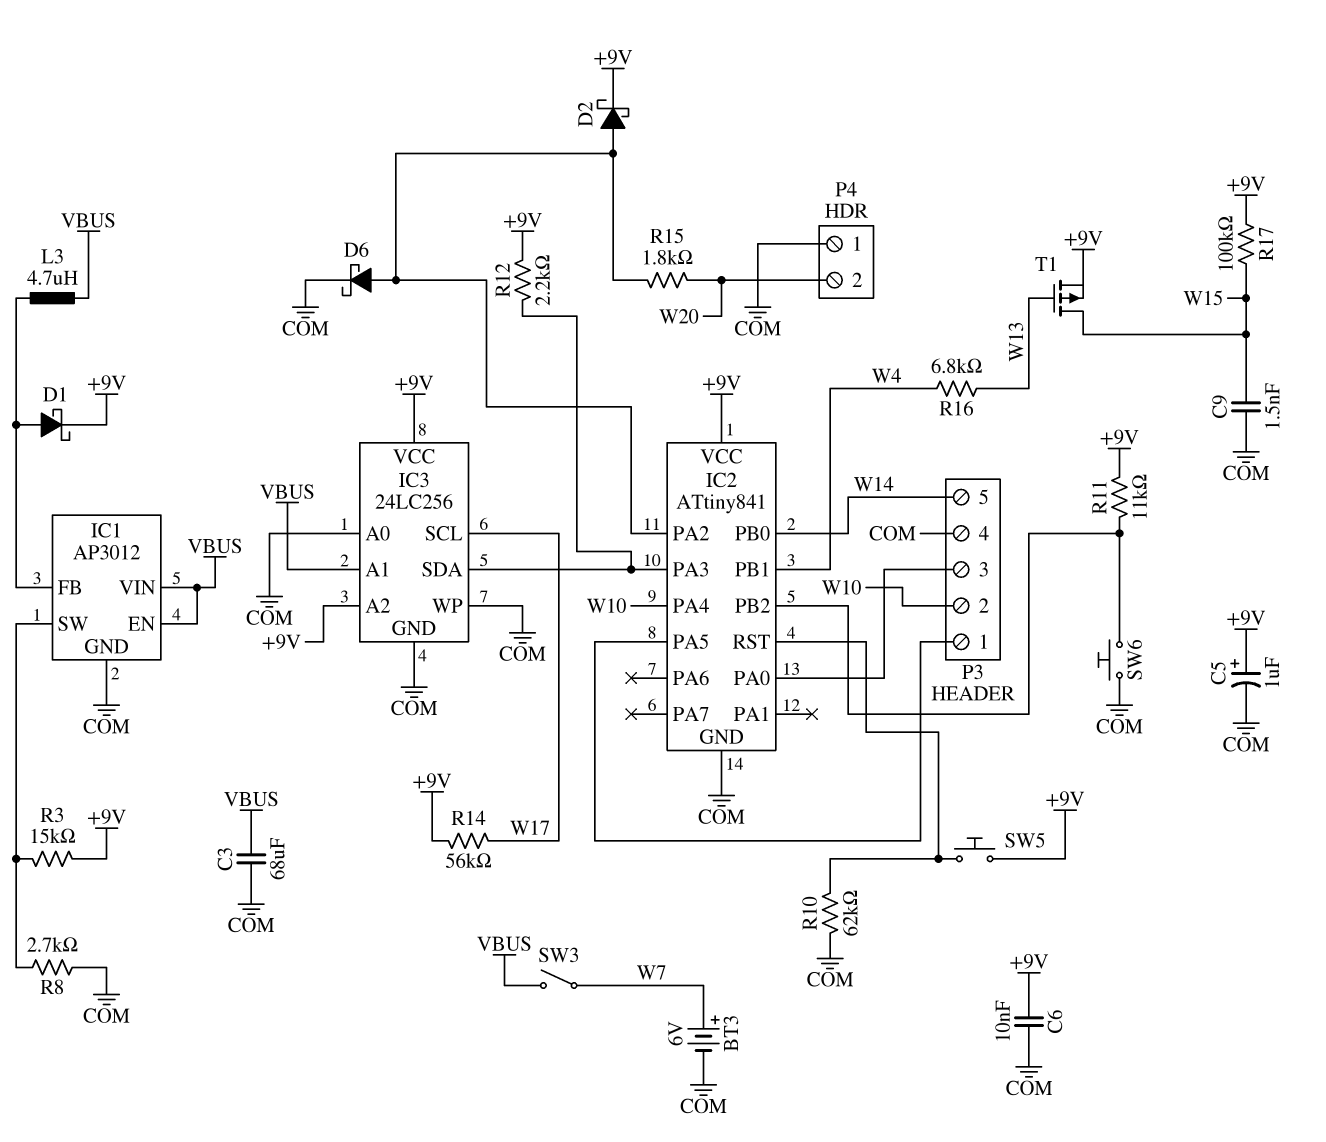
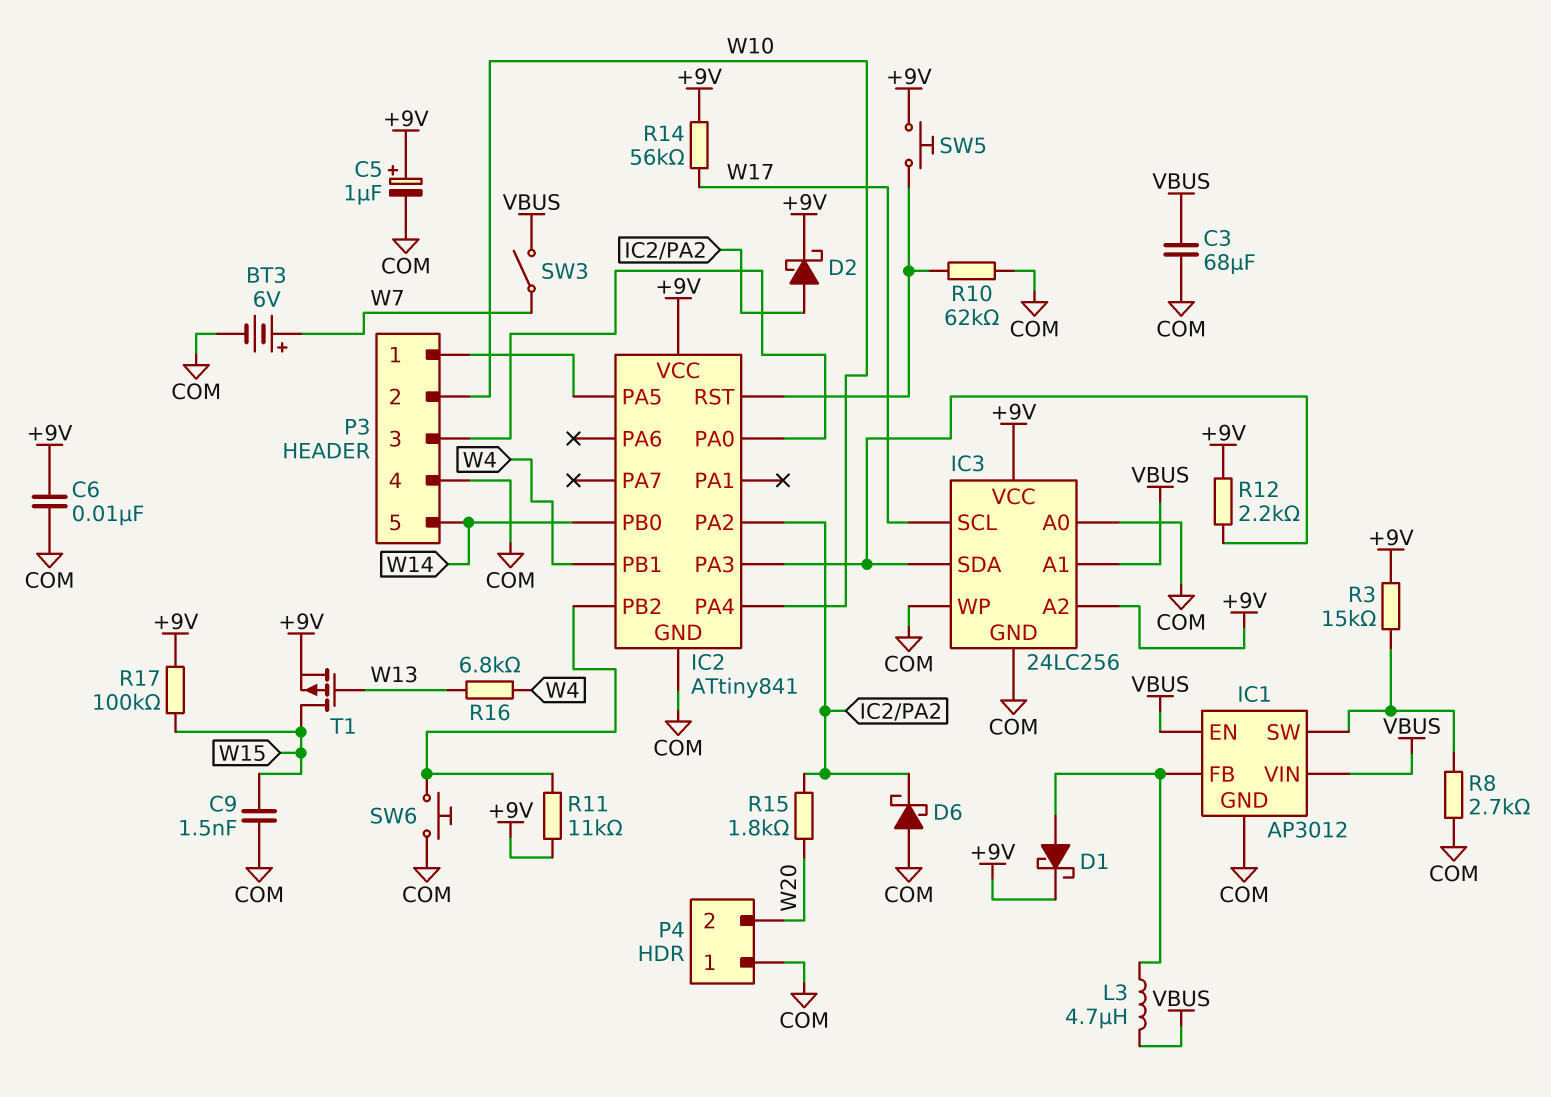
D6: schottky (A IC2/PA2, K COM) -> schottky (A COM, K IC2/PA2)

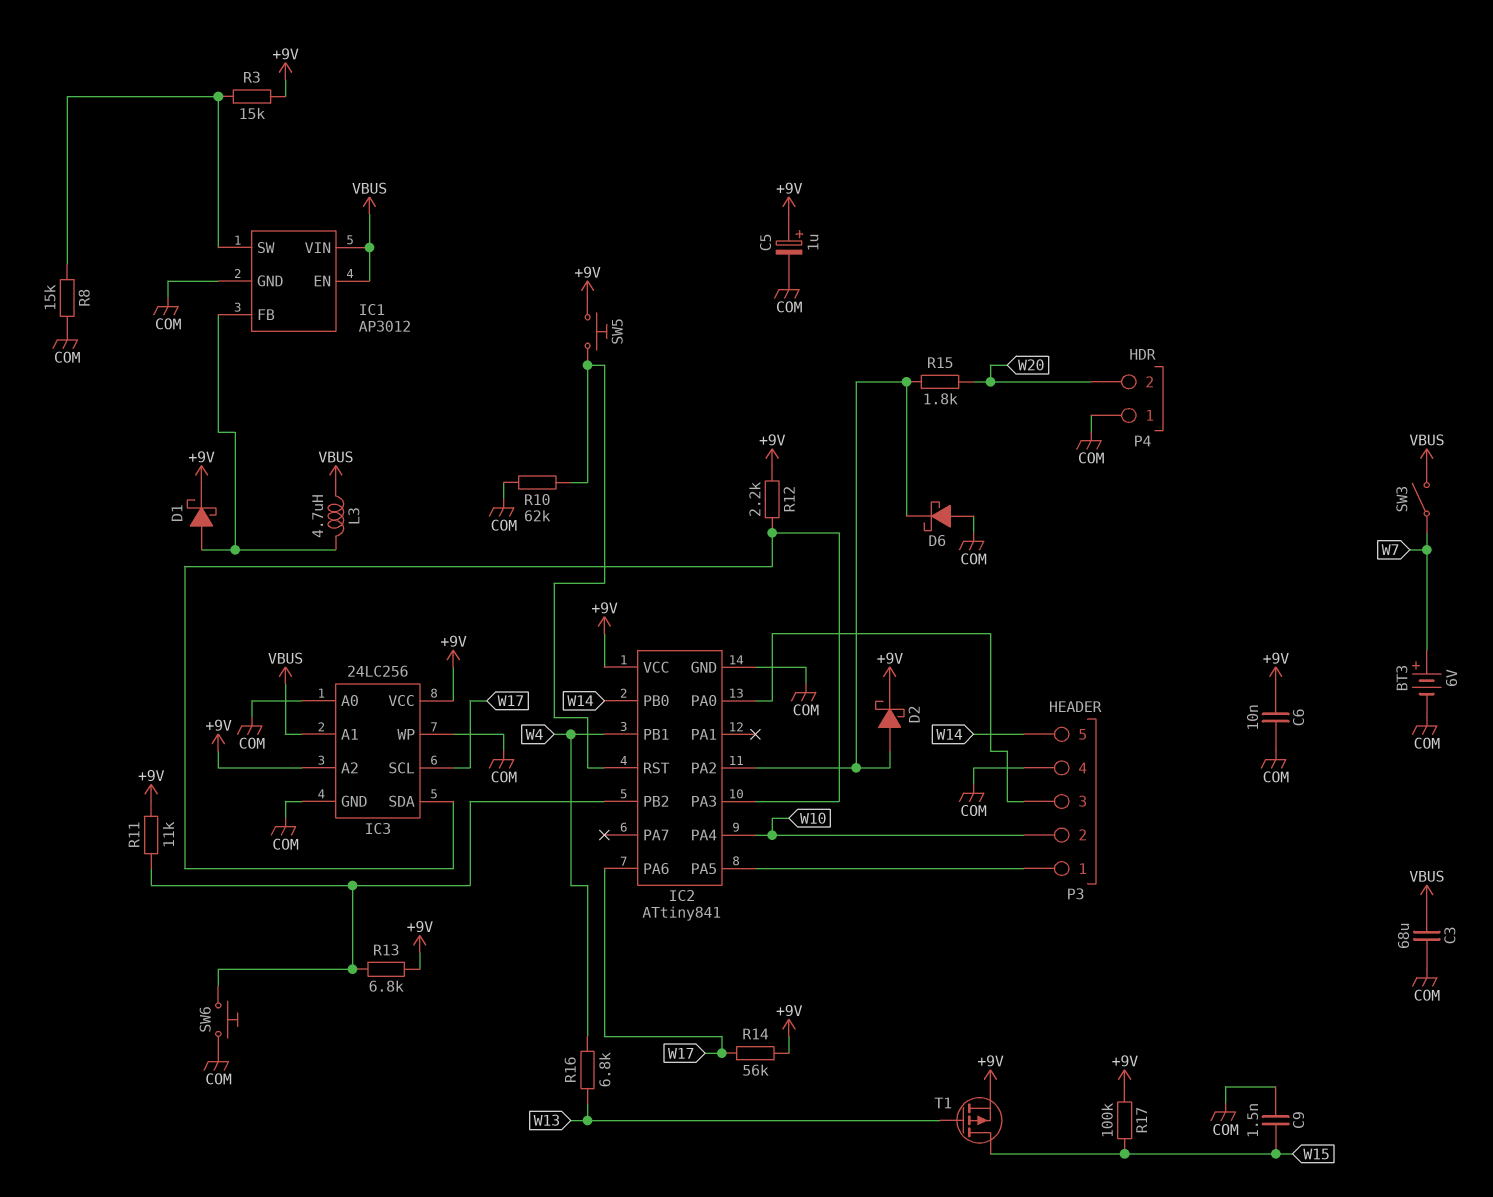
IC2 pin PA6: none -> W17
R8: 2.7k (COM, IC1/SW) -> 15k (COM, IC1/SW)
R13: none -> 6.8k (+9V, IC2/PB2)

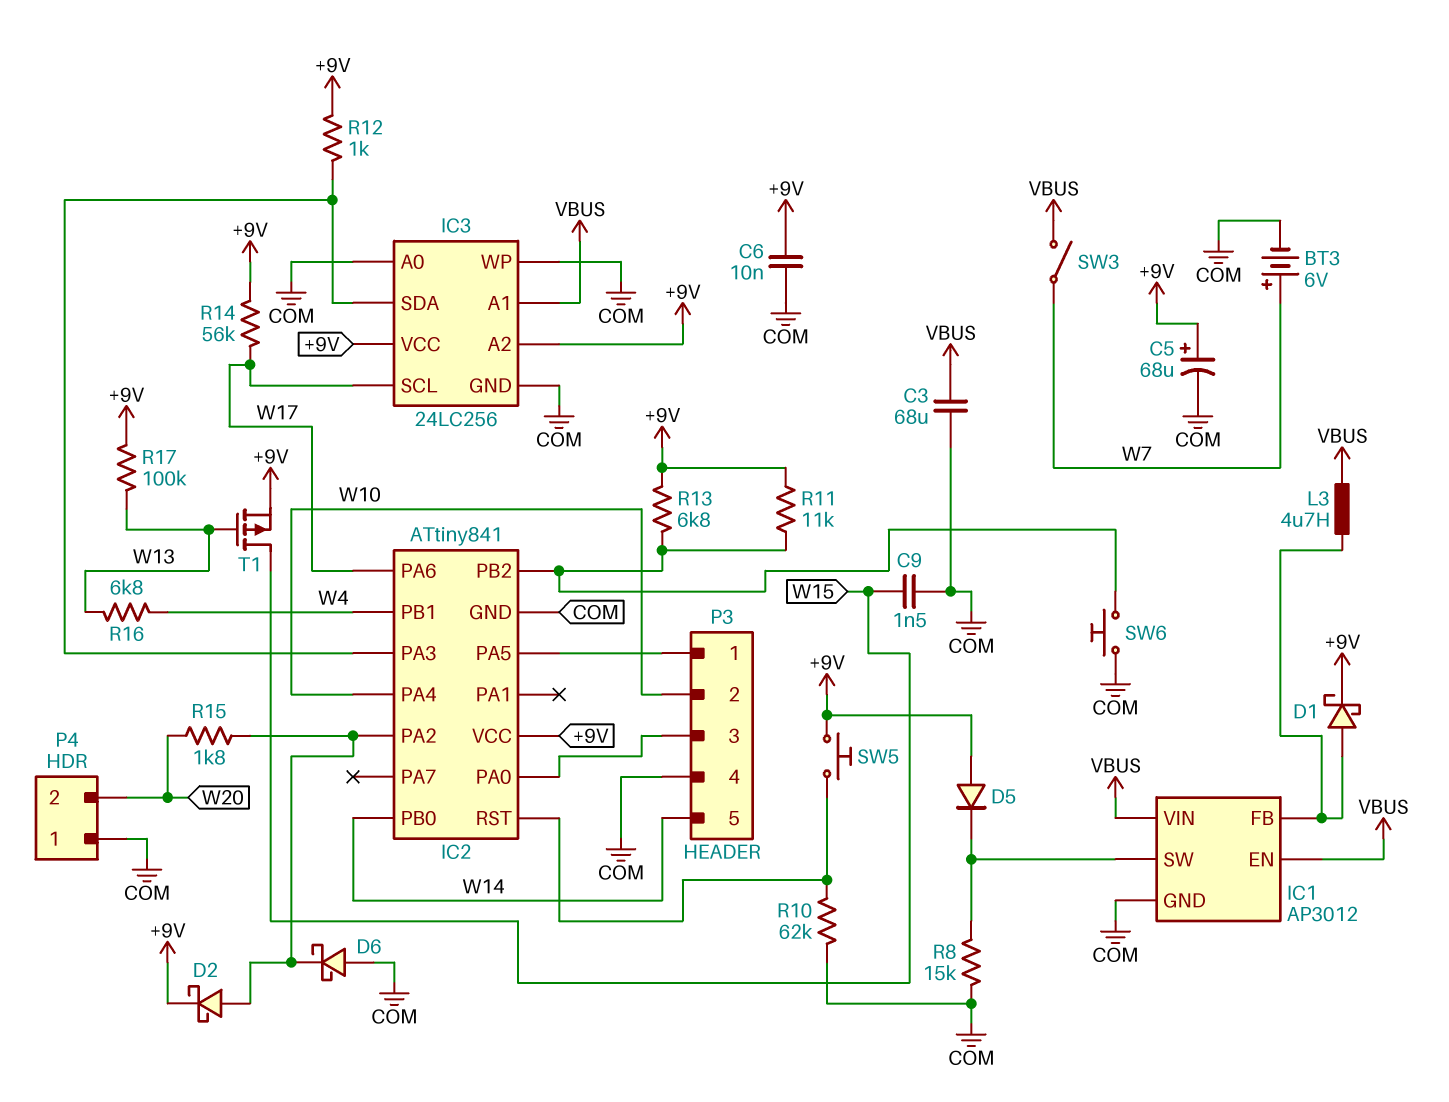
C5: 1uF (plus +9V, minus COM) -> 68uF (plus +9V, minus COM)
D5: none -> diode (A +9V, K IC1/SW)
R3: 15k (+9V, IC1/SW) -> none
R12: 2.2k (+9V, IC2/PA3) -> 1k (+9V, IC2/PA3)
R17: 100k (+9V, W15) -> 100k (+9V, W13)

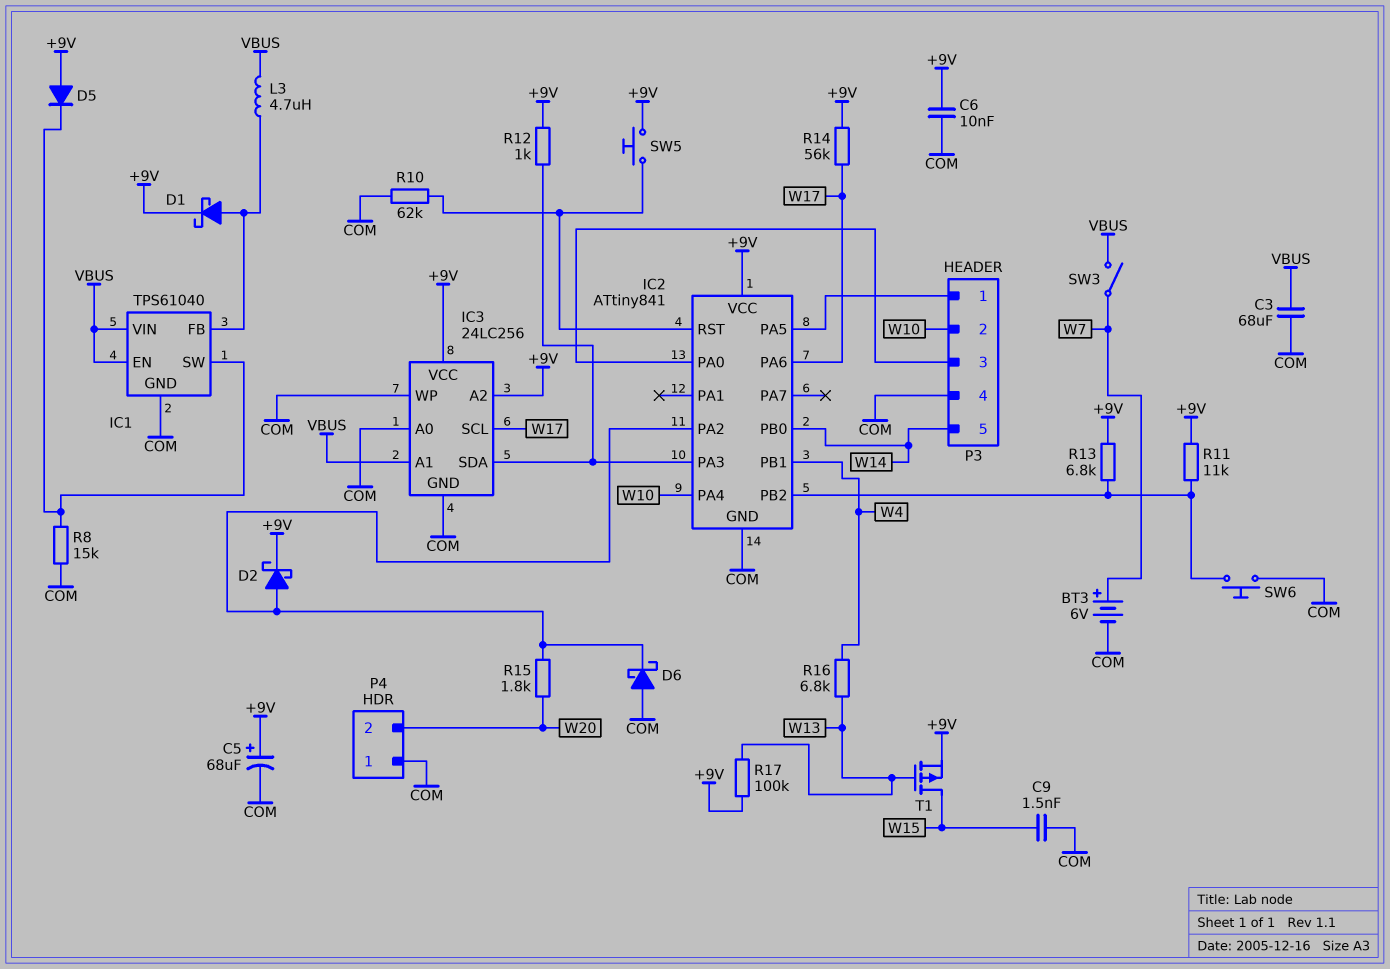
IC1: AP3012 -> TPS61040

